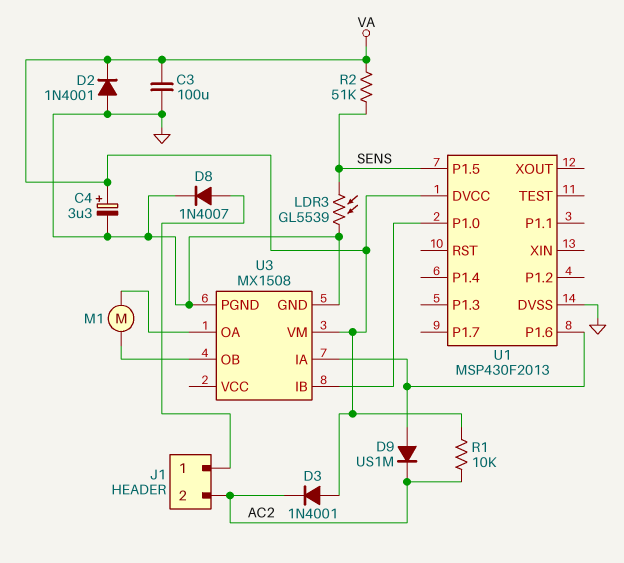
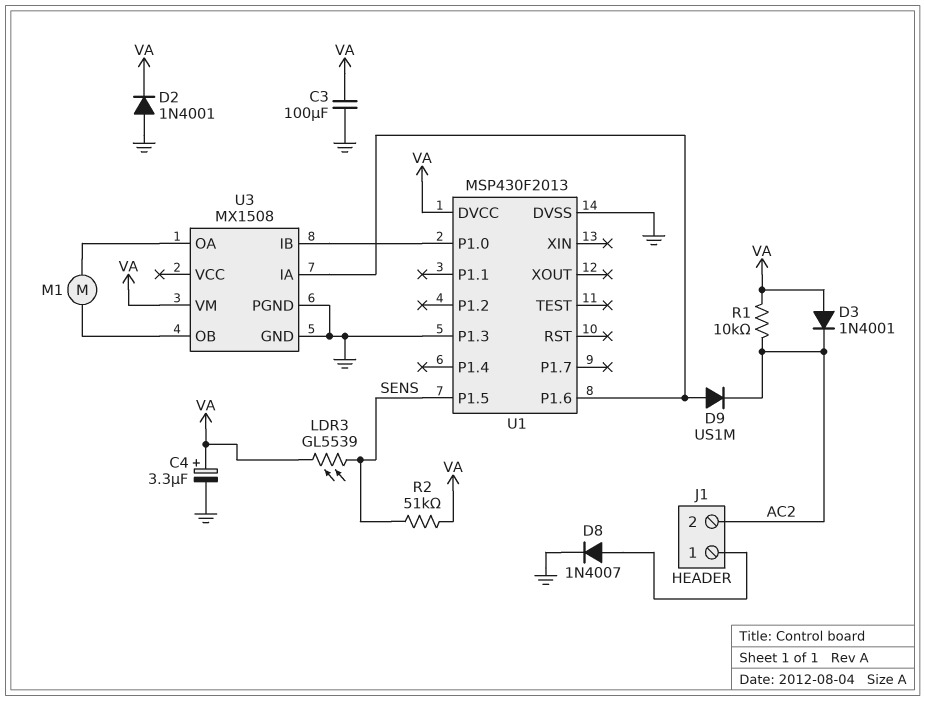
LDR3: GL5539 (GND, SENS) -> GL5539 (SENS, VA)
U1 pin P1.3: none -> GND

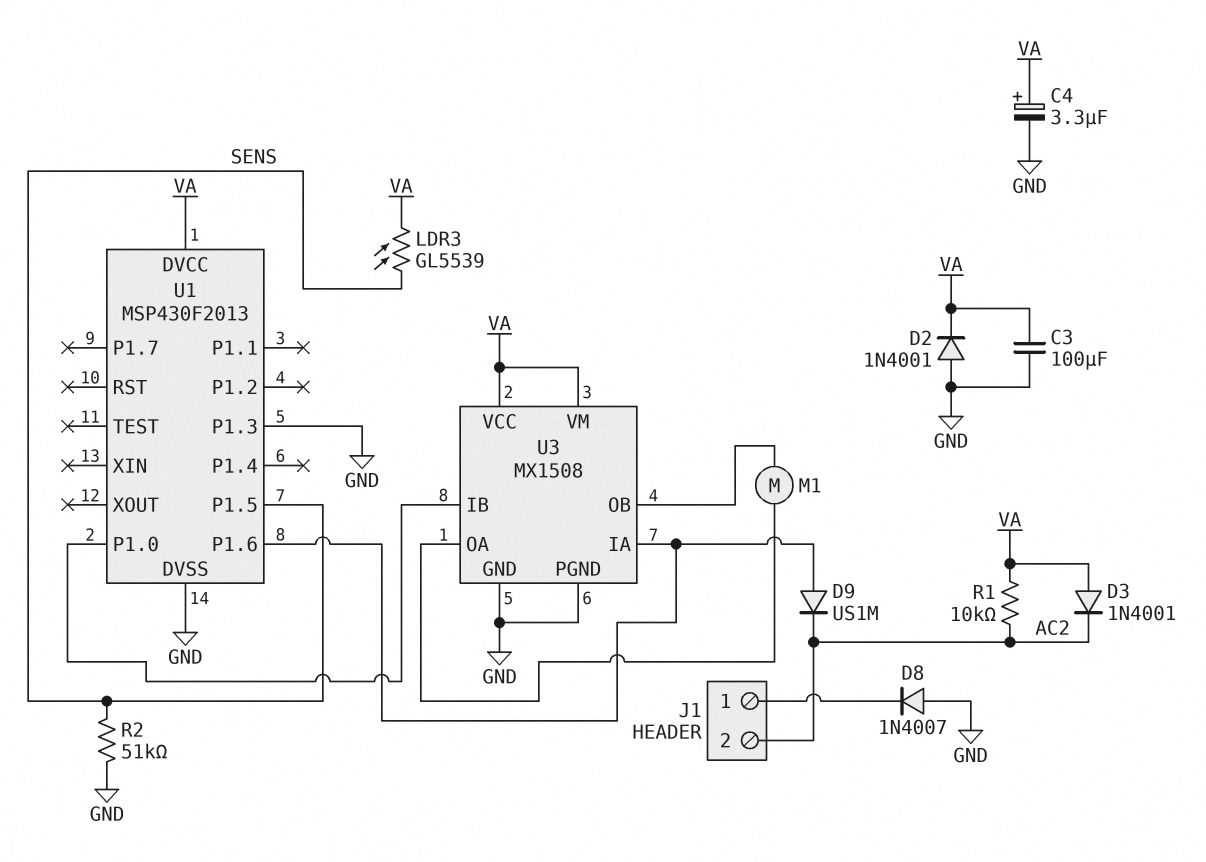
D8: diode 1N4007 (A J1/1, K GND) -> diode 1N4007 (A GND, K J1/1)
R2: 51k (SENS, VA) -> 51k (GND, SENS)
U3 pin VCC: none -> VA

